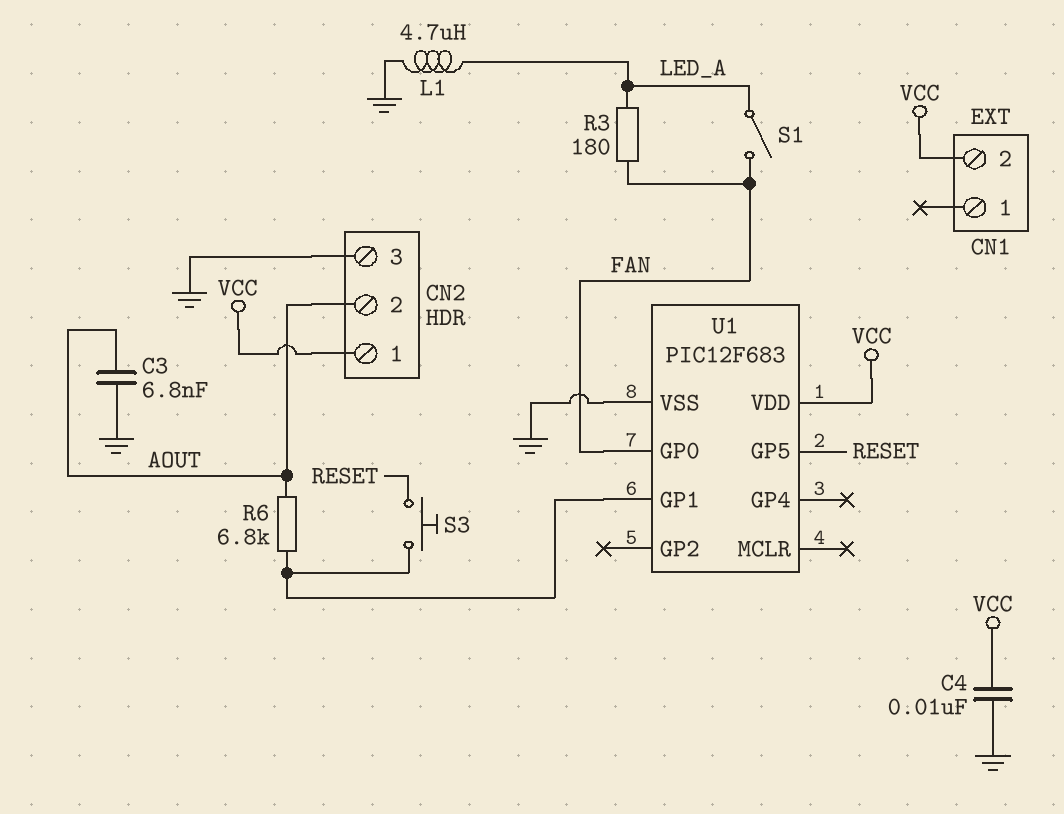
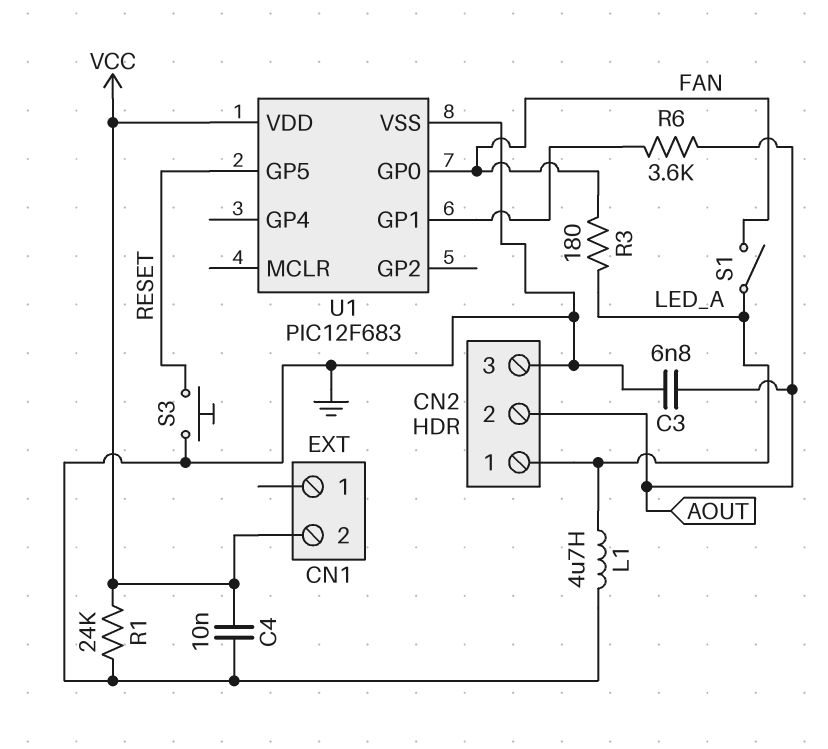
CN2 pin 1: VCC -> LED_A
R1: none -> 24k (GND, VCC)
R6: 6.8k (AOUT, U1/GP1) -> 3.6k (AOUT, U1/GP1)
S3: button (RESET, U1/GP1) -> button (GND, RESET)

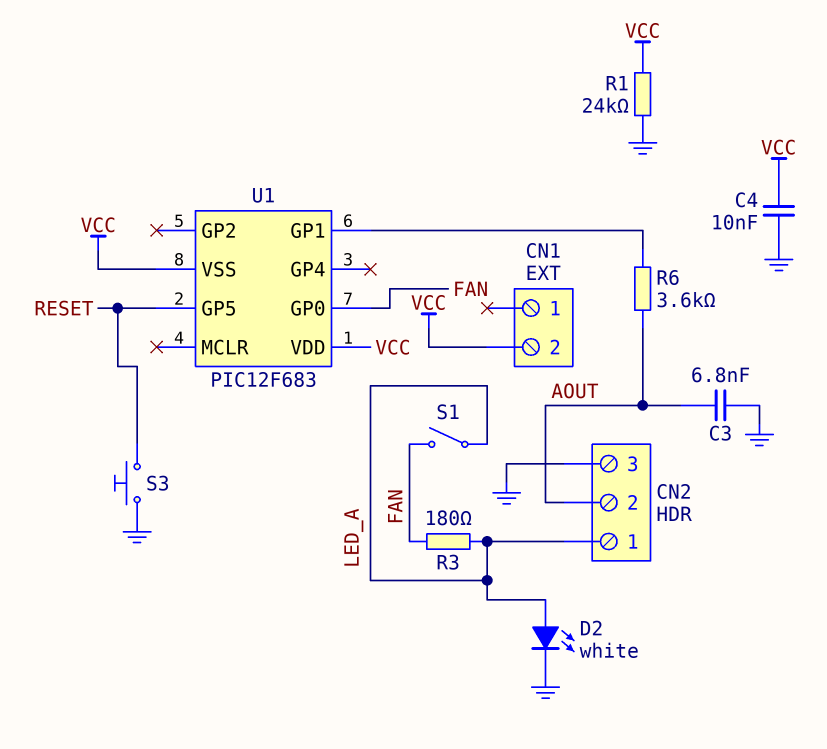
D2: none -> LED white (A LED_A, K GND)
L1: 4.7uH (GND, LED_A) -> none
U1 pin VSS: GND -> VCC

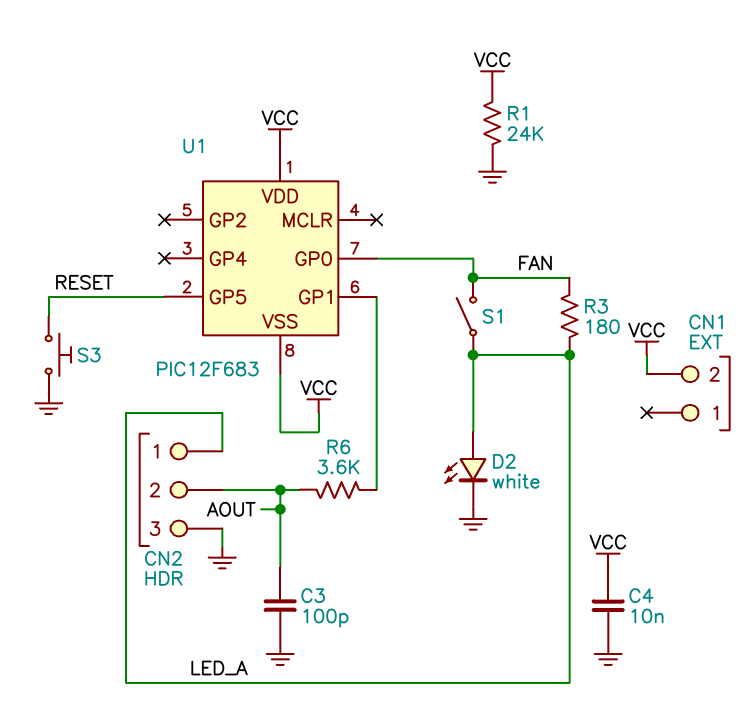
C3: 6.8nF (AOUT, GND) -> 100pF (AOUT, GND)

